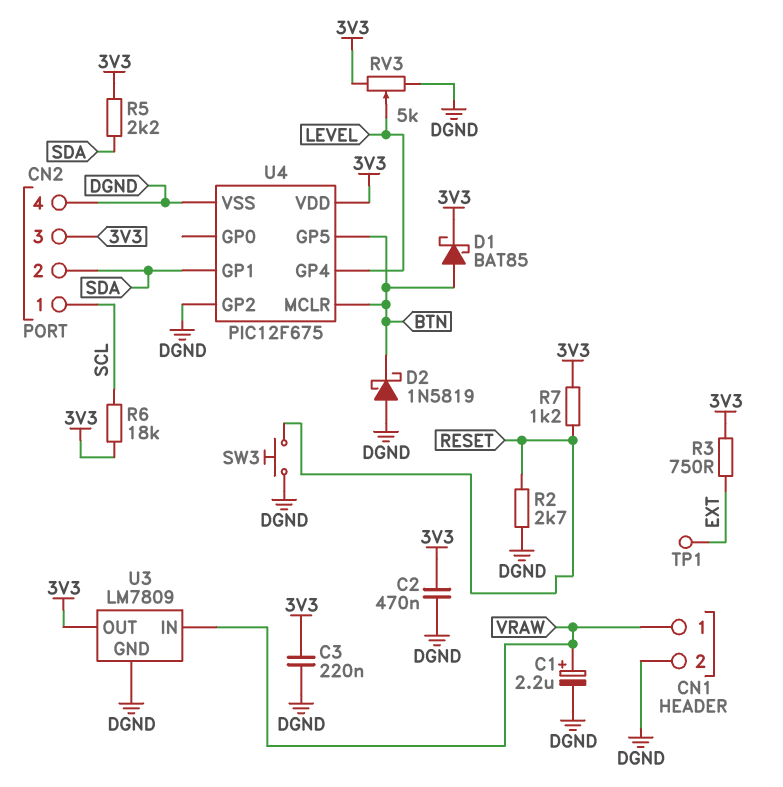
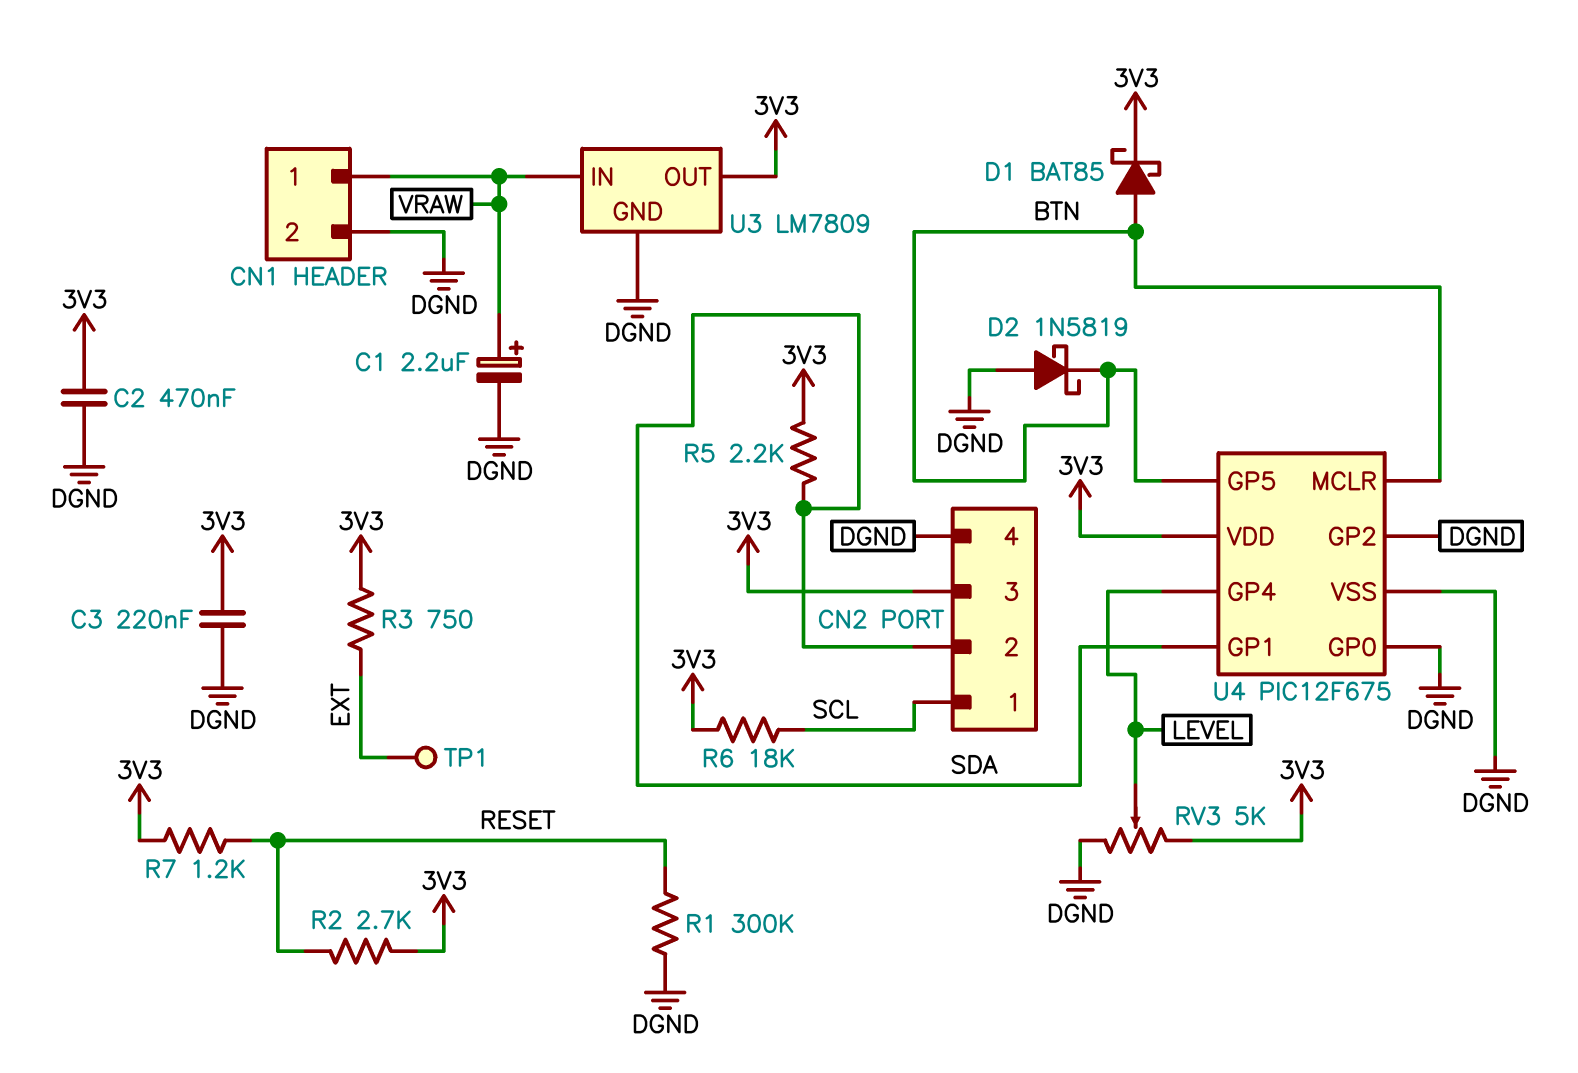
R1: none -> 300k (DGND, RESET)
R2: 2.7k (DGND, RESET) -> 2.7k (3V3, RESET)
SW3: button (DGND, RESET) -> none
U4 pin GP0: none -> DGND

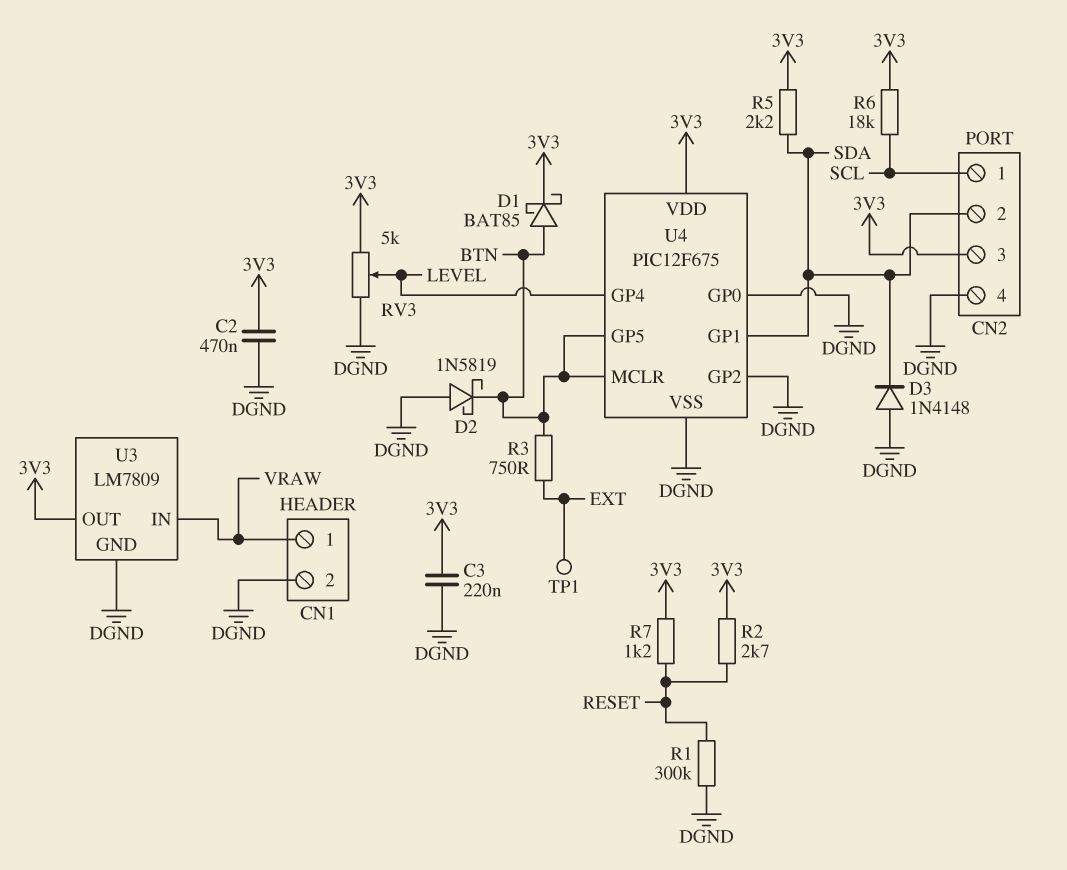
C1: 2.2uF (plus VRAW, minus DGND) -> none
D3: none -> diode 1N4148 (A DGND, K SDA)
R3: 750 (3V3, EXT) -> 750 (BTN, EXT)

